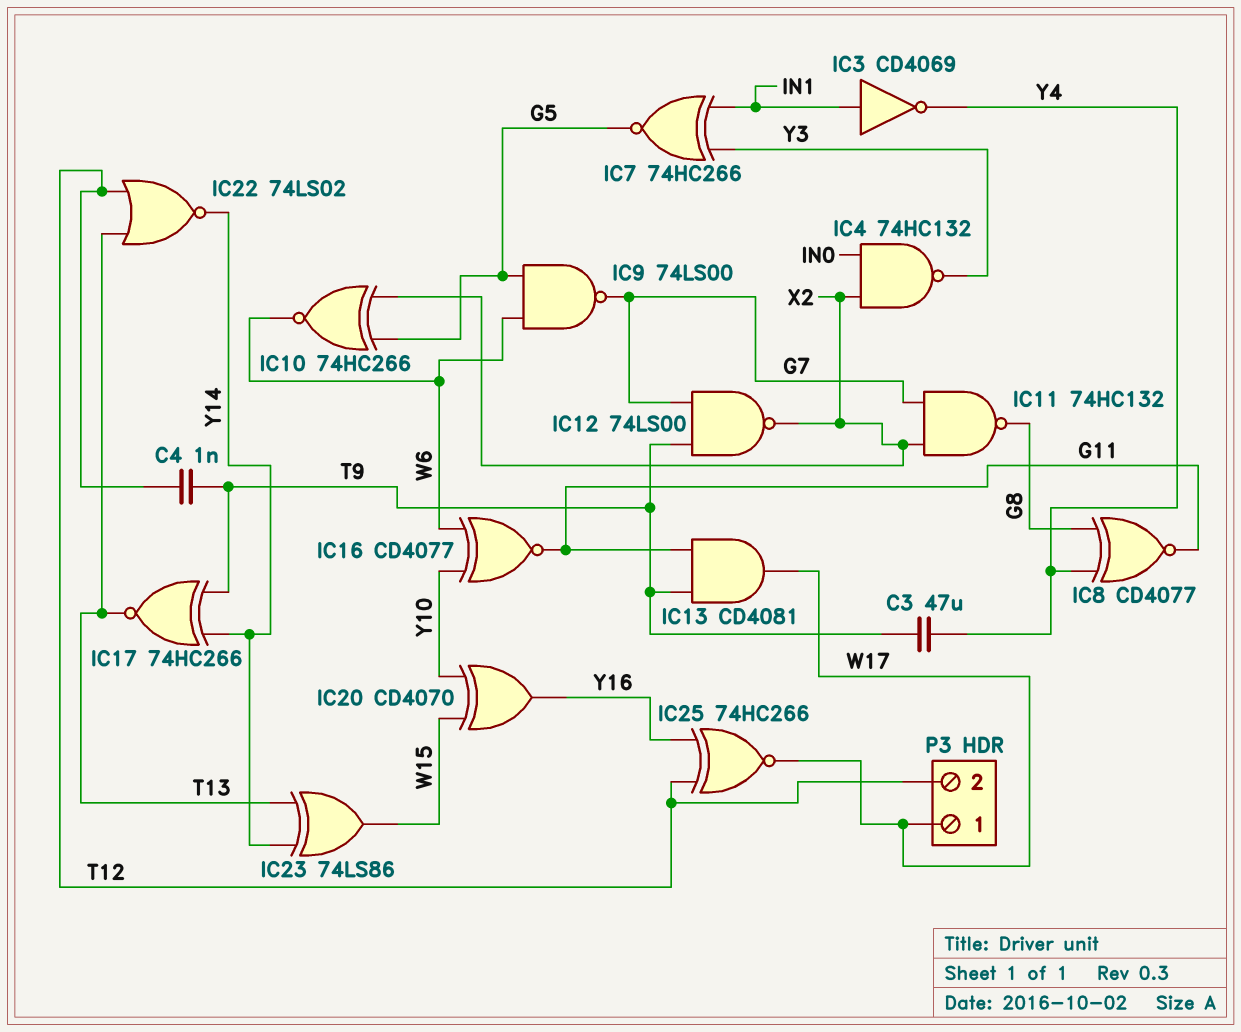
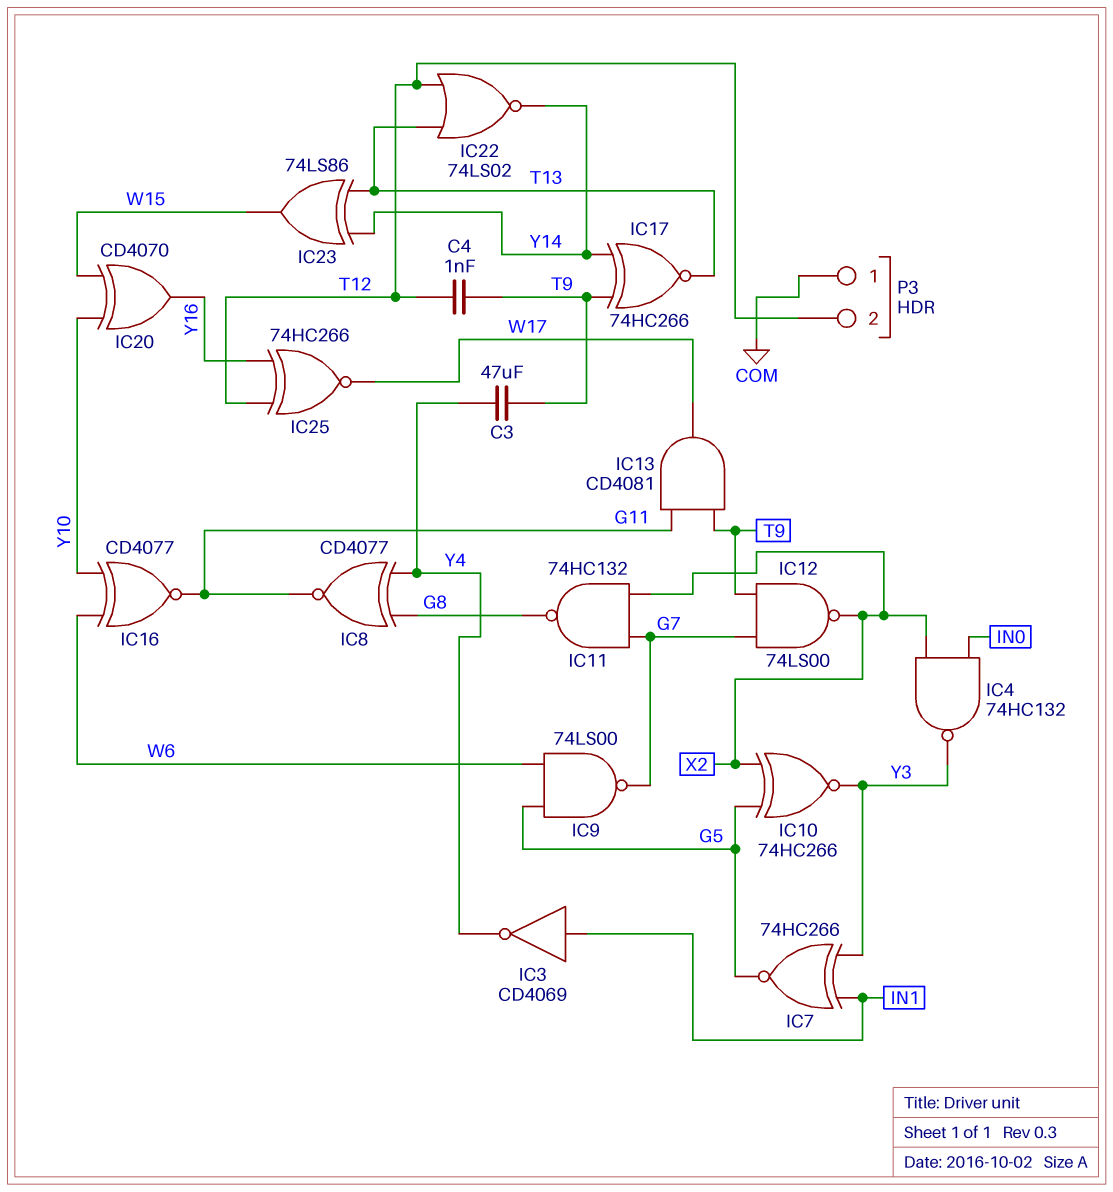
IC10: XNOR 74HC266 (in G5, in X2, out W6) -> XNOR 74HC266 (in G5, in X2, out Y3)
P3 pin 1: W17 -> COM

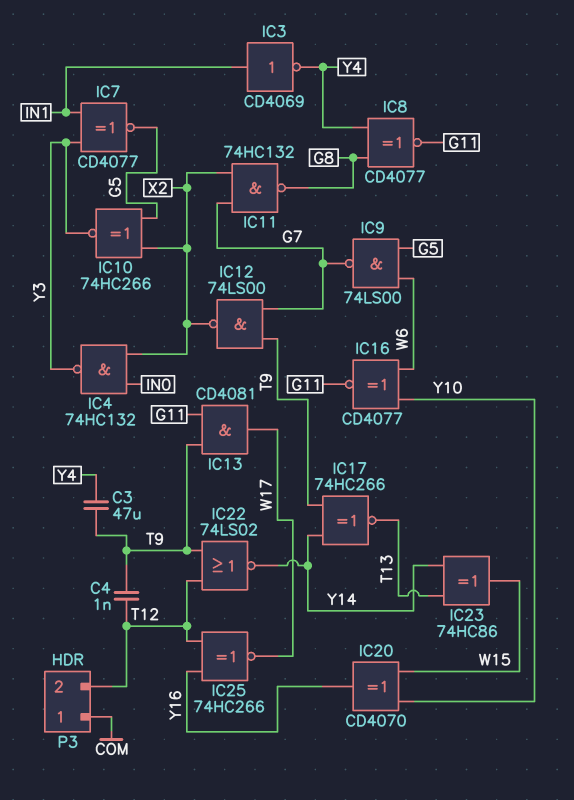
IC7: XNOR 74HC266 (in IN1, in Y3, out G5) -> XNOR CD4077 (in IN1, in Y3, out G5)
IC22: NOR 74LS02 (in T12, in T13, out Y14) -> NOR 74LS02 (in T9, in T12, out Y14)
IC23: XOR 74LS86 (in T13, in Y14, out W15) -> XOR 74HC86 (in T13, in Y14, out W15)

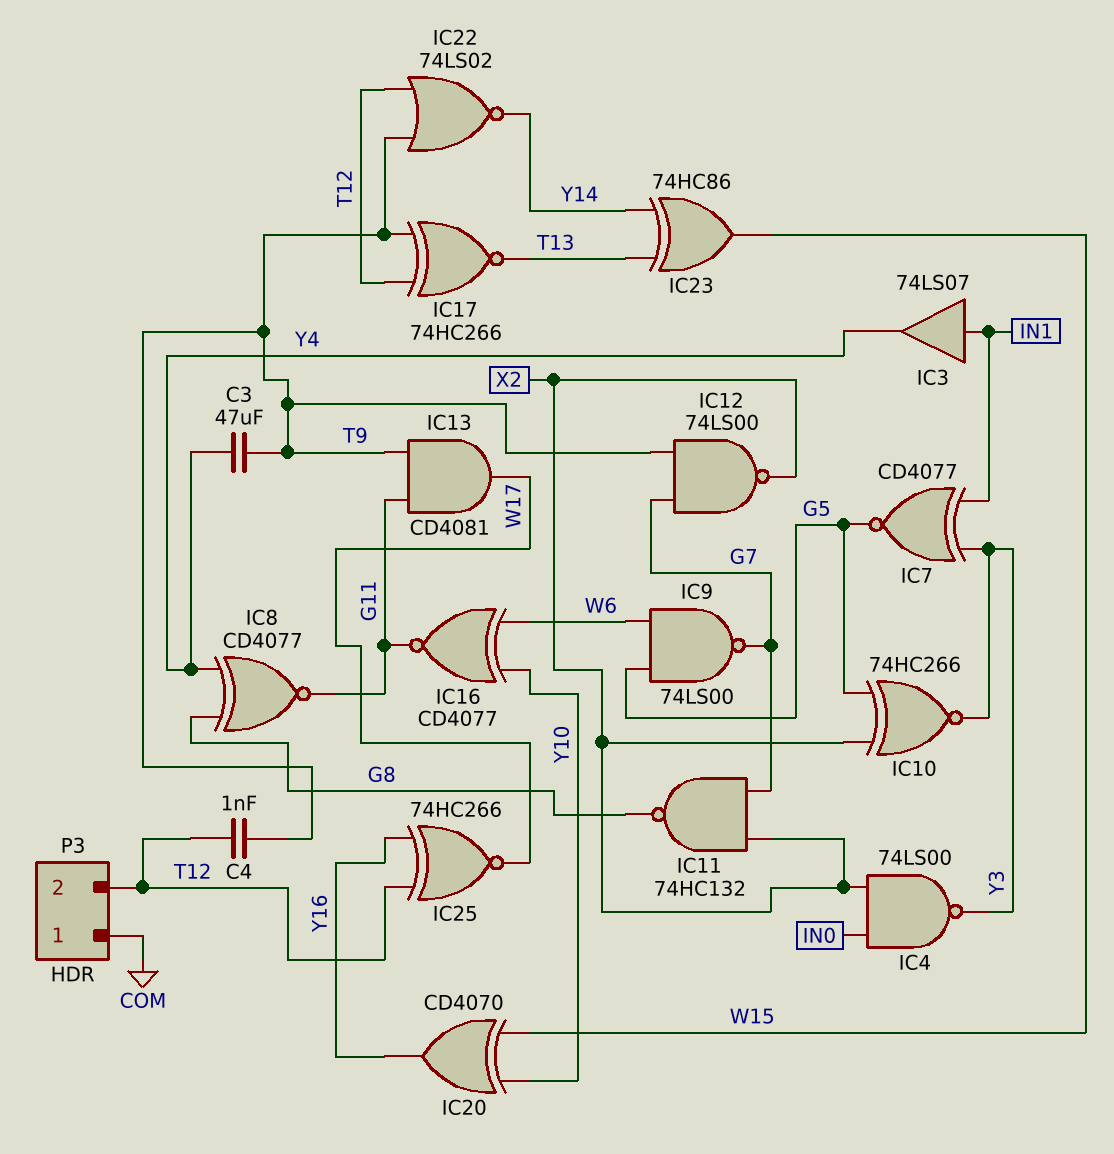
IC3: NOT CD4069 (in IN1, out Y4) -> buffer 74LS07 (in IN1, out Y4)
IC4: NAND 74HC132 (in IN0, in X2, out Y3) -> NAND 74LS00 (in IN0, in X2, out Y3)
IC17: XNOR 74HC266 (in T9, in Y14, out T13) -> XNOR 74HC266 (in T9, in T12, out T13)

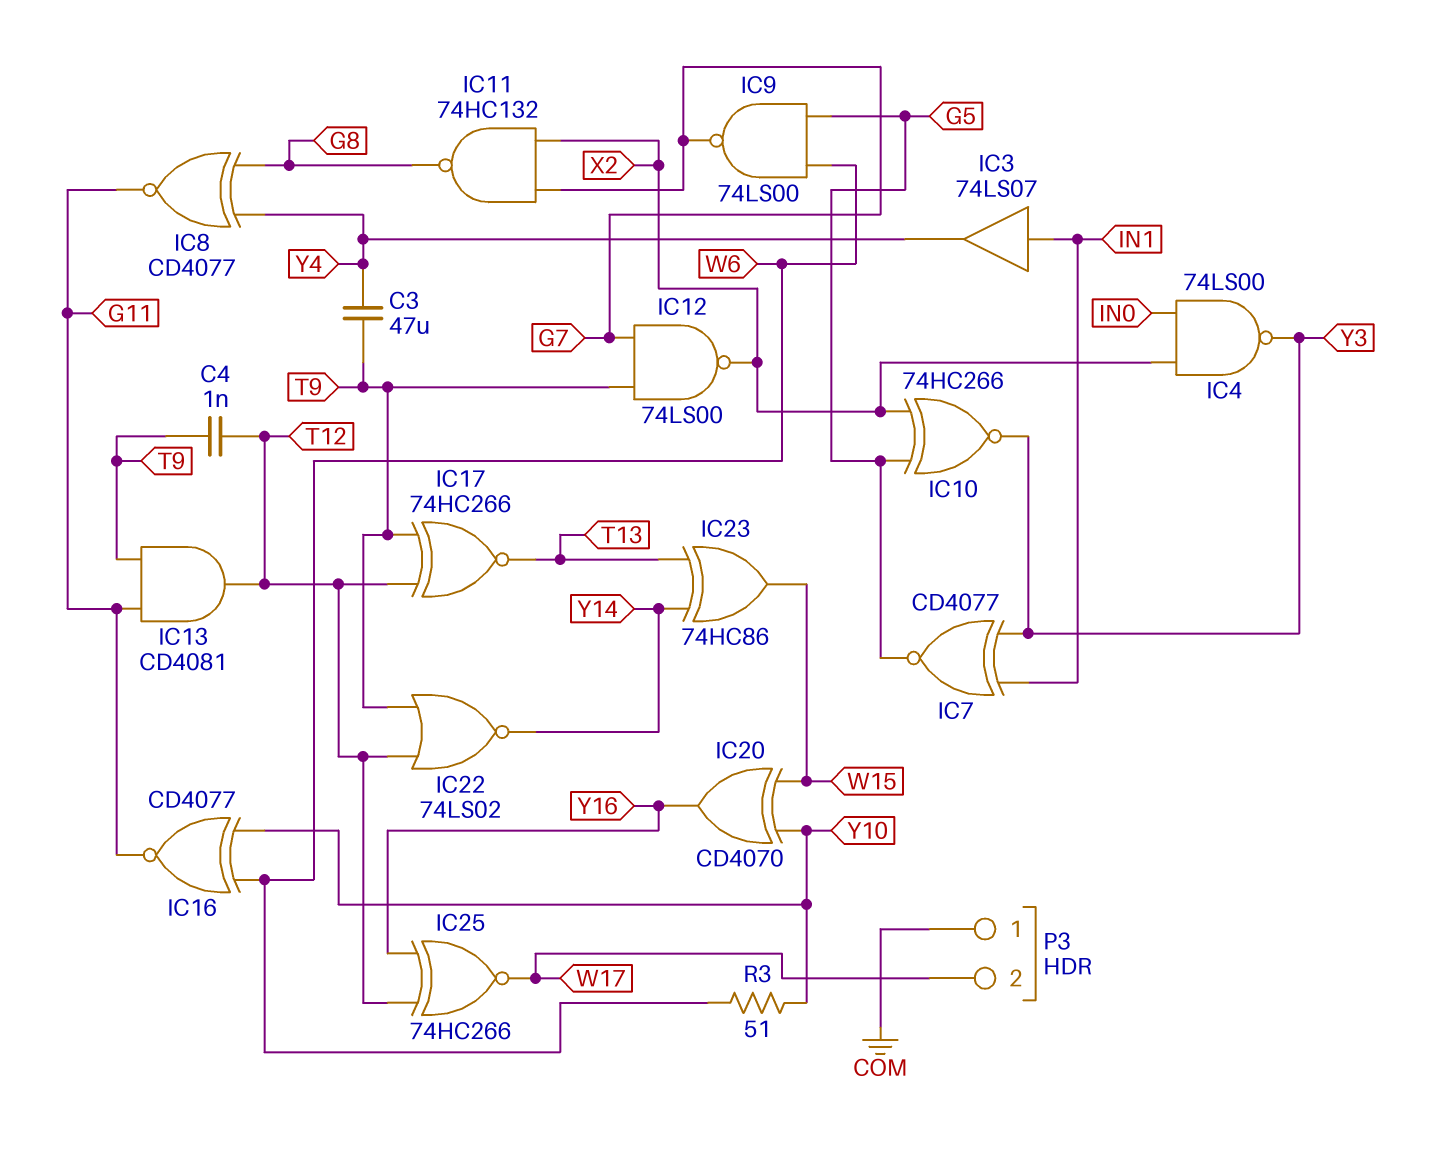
IC13: AND CD4081 (in G11, in T9, out W17) -> AND CD4081 (in G11, in T9, out T12)
P3 pin 2: T12 -> W17
R3: none -> 51 (W6, Y10)

